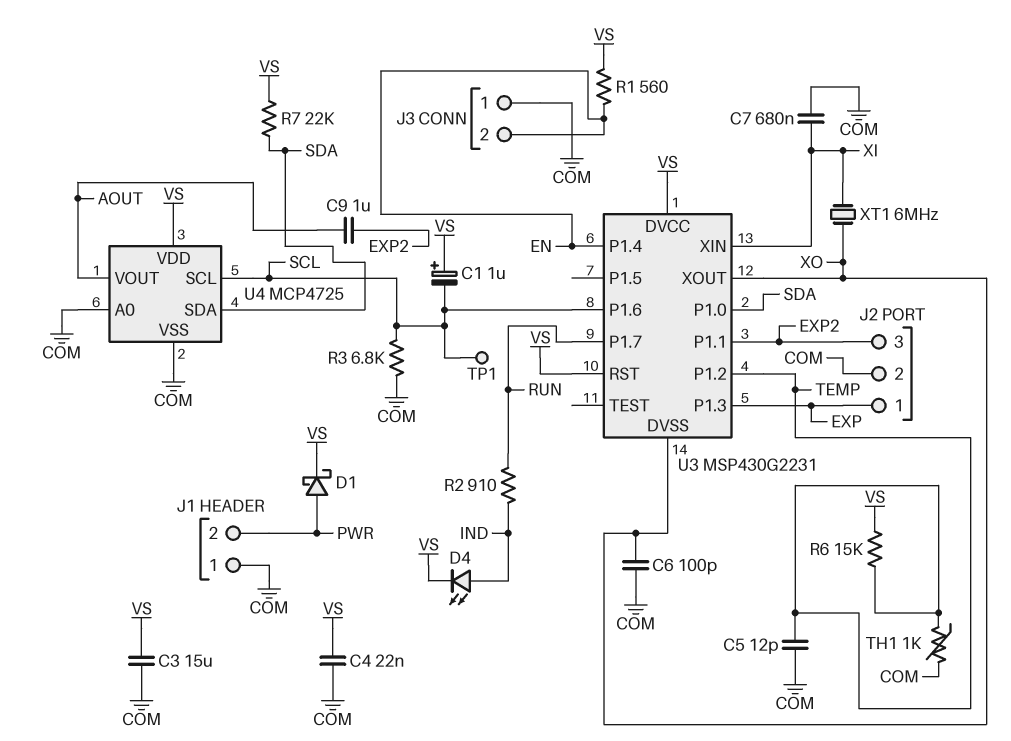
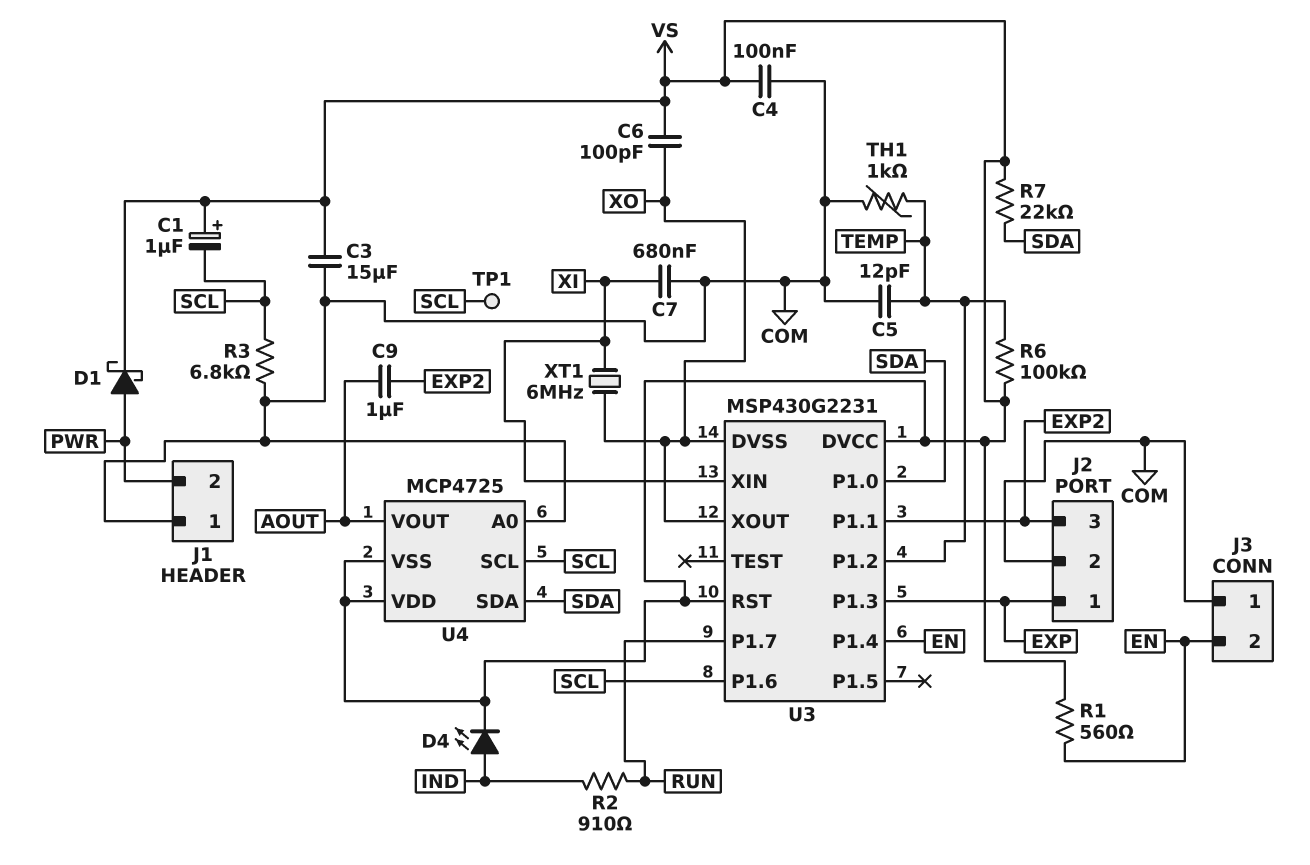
C4: 22nF (COM, VS) -> 100nF (COM, VS)
C6: 100pF (COM, XO) -> 100pF (VS, XO)
R6: 15k (TEMP, VS) -> 100k (TEMP, VS)
U4 pin VSS: COM -> VS

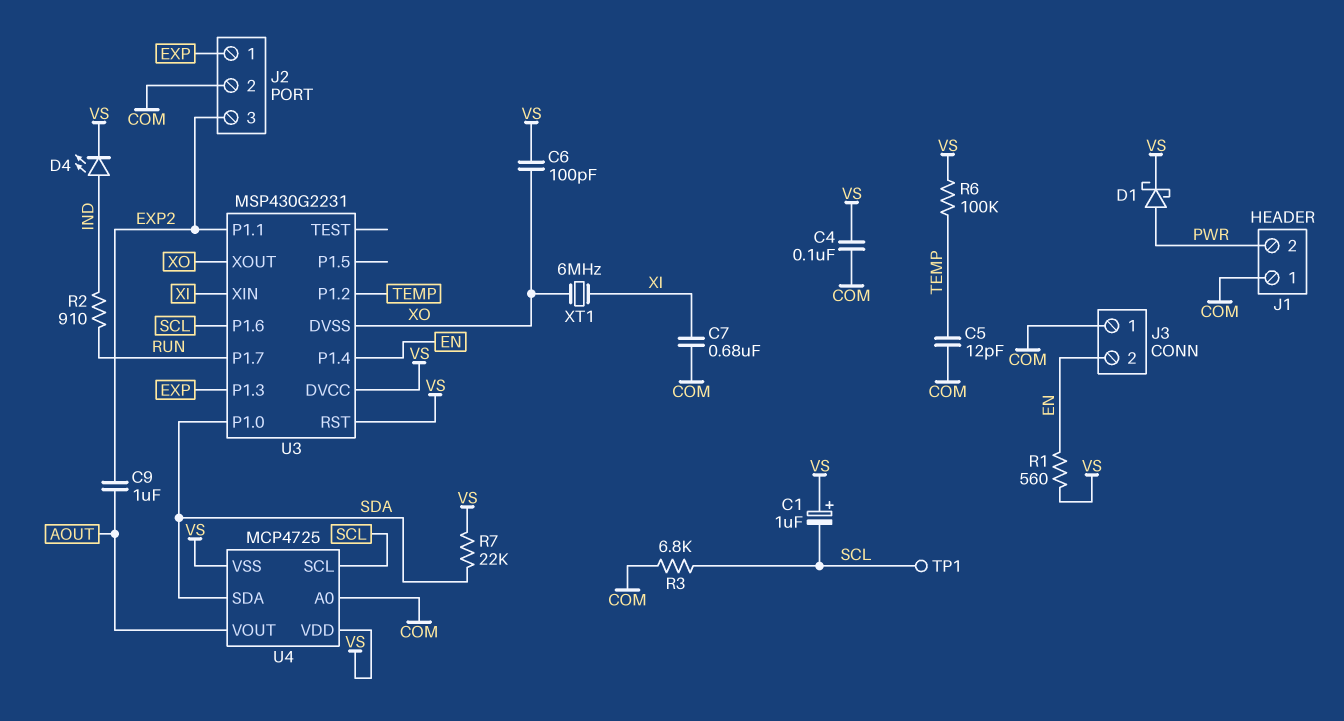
C3: 15uF (COM, VS) -> none
TH1: 1k (COM, TEMP) -> none

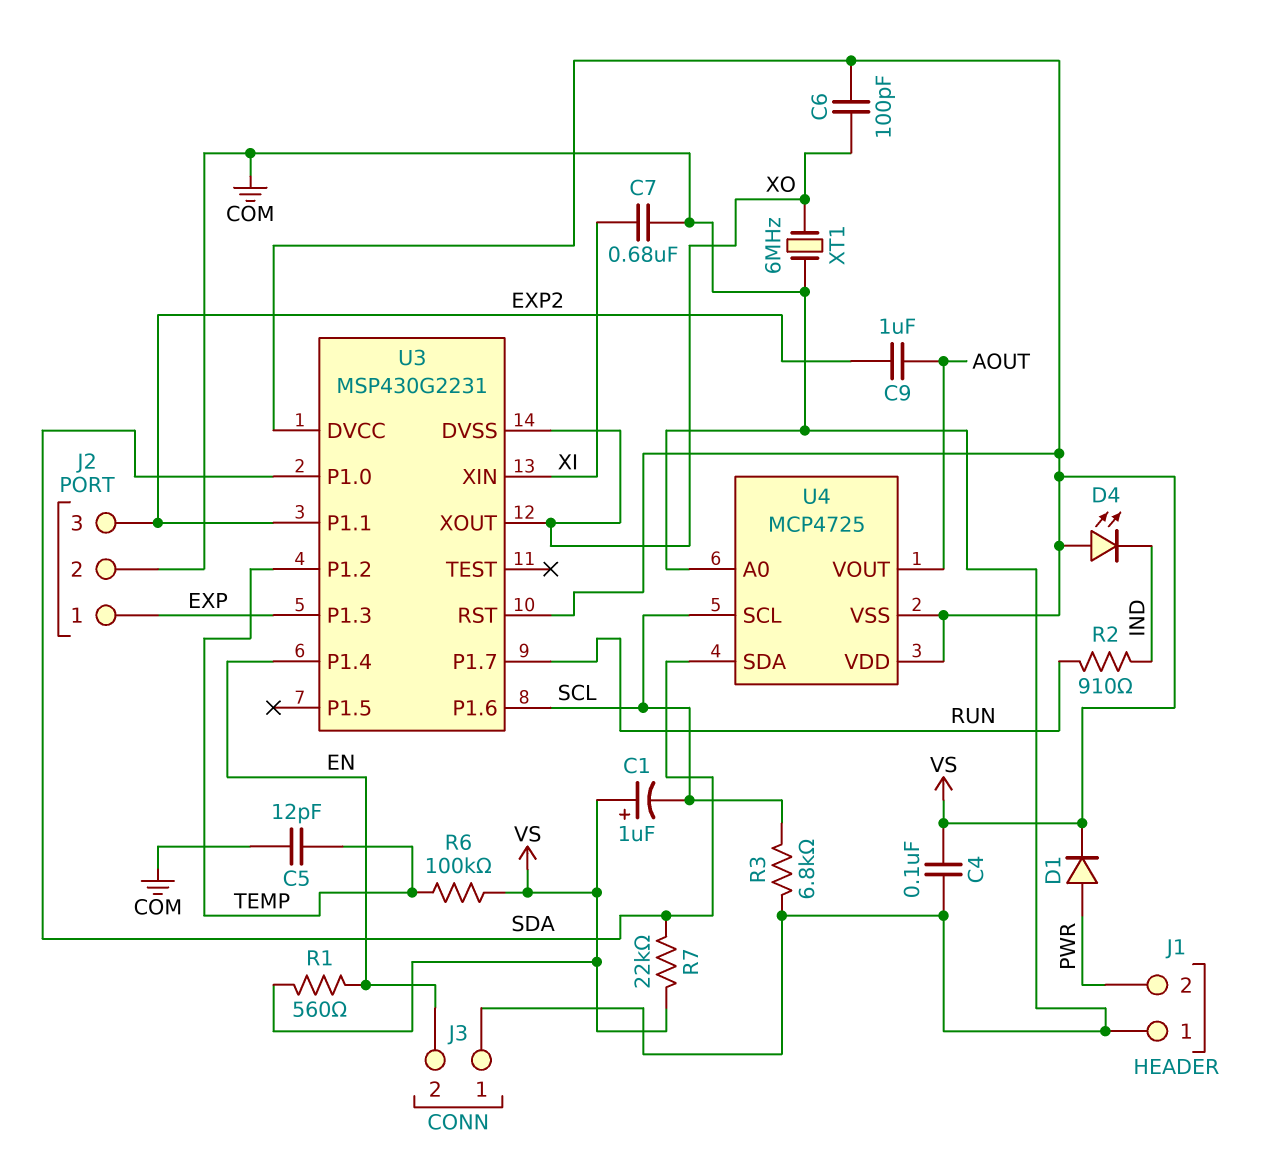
D1: schottky (A PWR, K VS) -> diode (A PWR, K VS)
D4: LED (A IND, K VS) -> LED (A VS, K IND)
TP1: test point (SCL) -> none
XT1: 6MHz (XI, XO) -> 6MHz (COM, XO)

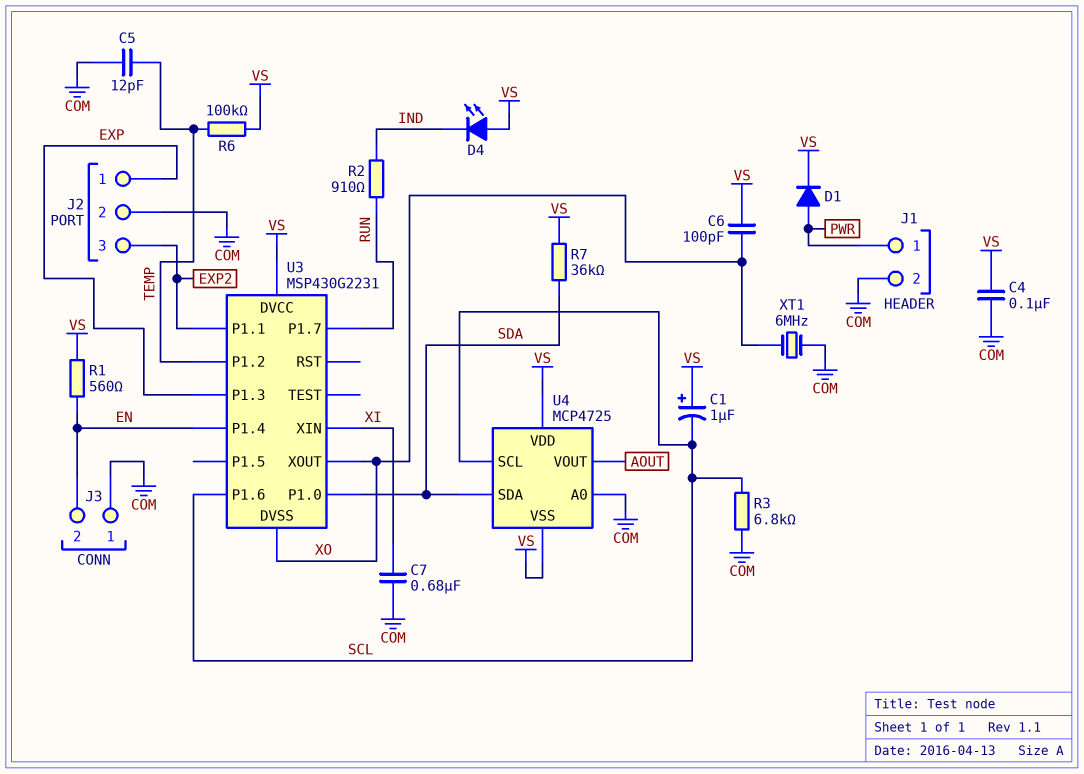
C9: 1uF (AOUT, EXP2) -> none
J1 pin 1: COM -> PWR
J1 pin 2: PWR -> COM
R7: 22k (SDA, VS) -> 36k (SDA, VS)
U3 pin RST: VS -> none

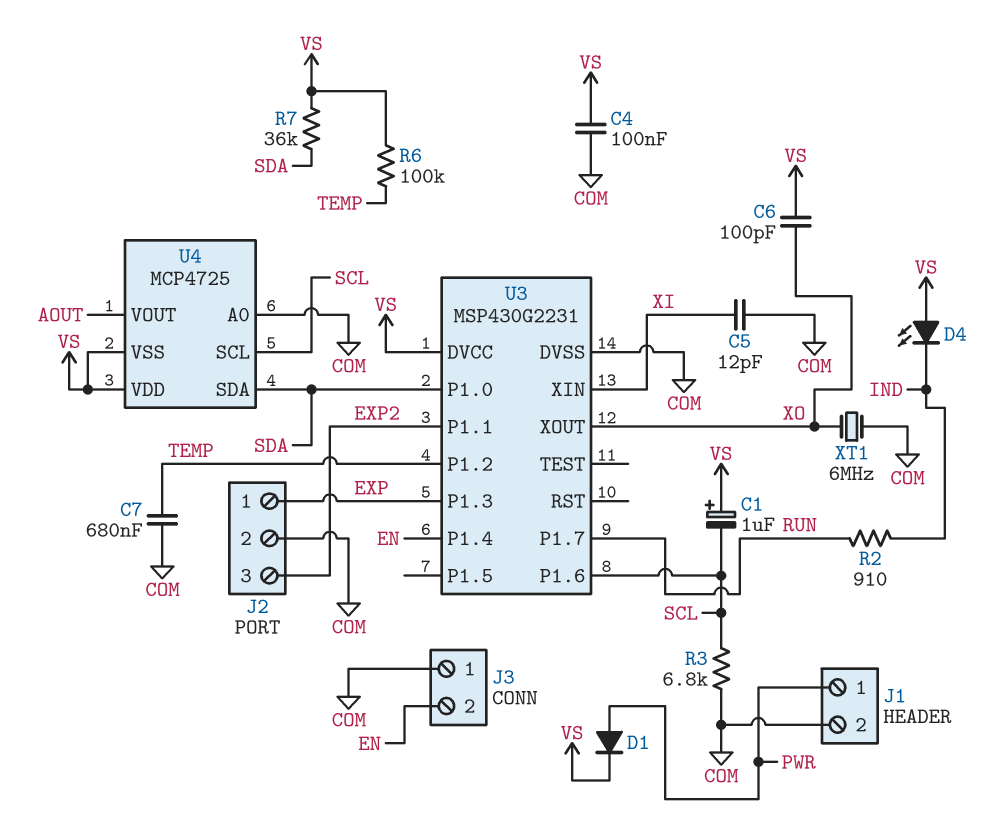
C5: 12pF (COM, TEMP) -> 12pF (COM, XI)
C7: 680nF (COM, XI) -> 680nF (COM, TEMP)
R1: 560 (EN, VS) -> none
U3 pin DVSS: XO -> COM

